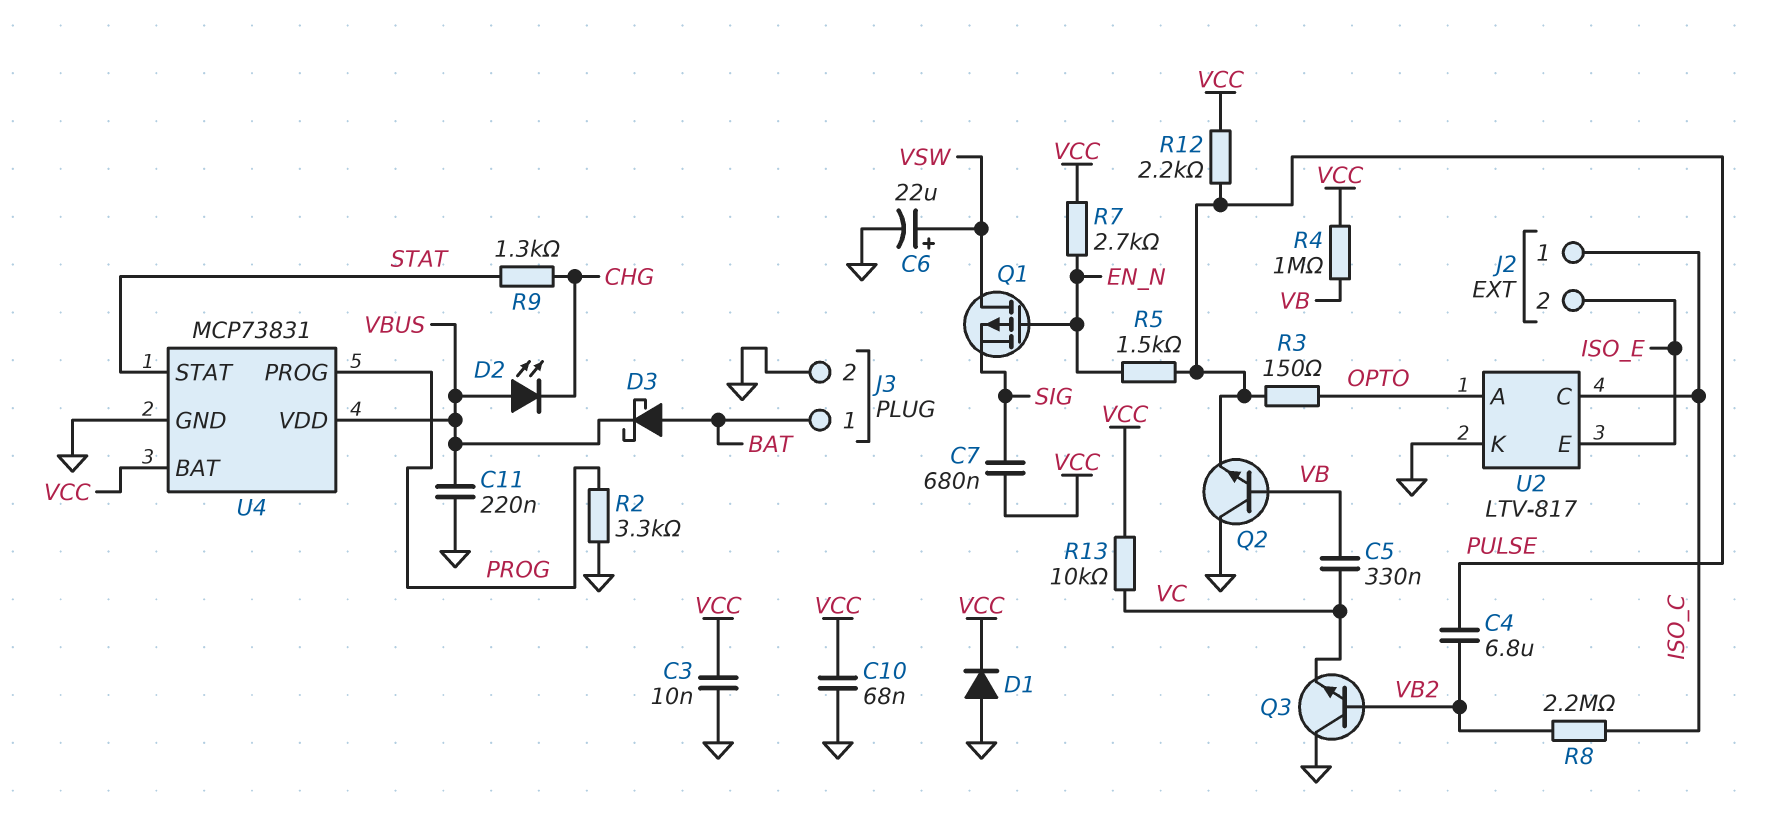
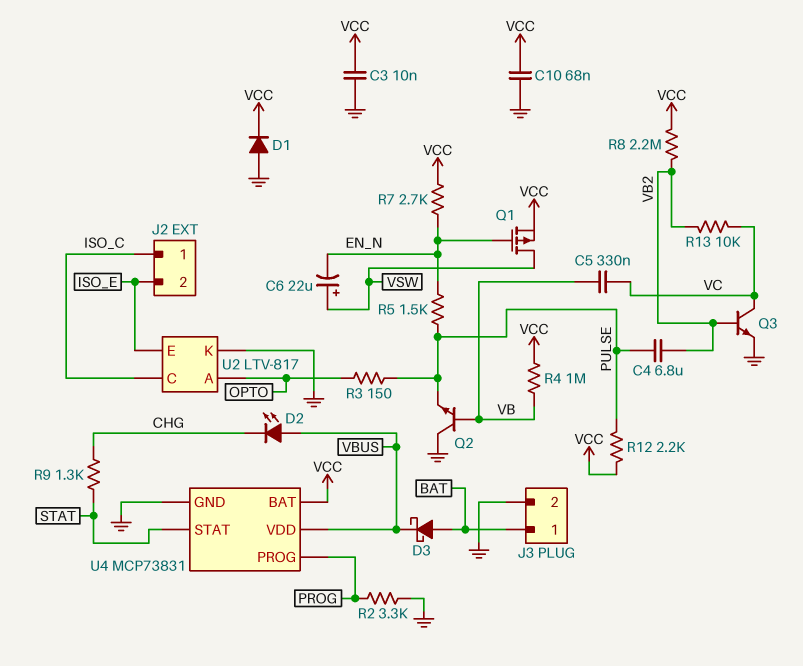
C6: 22uF (plus VSW, minus GND) -> 22uF (plus VSW, minus EN_N)
C7: 680nF (SIG, VCC) -> none
C11: 220nF (GND, VBUS) -> none
Q1: PMOS (G EN_N, D VSW, S SIG) -> PMOS (G EN_N, D VSW, S VCC)
Q3: NPN (B VB2, C GND, E VC) -> NPN (B VB2, C VC, E GND)
R8: 2.2M (ISO_C, VB2) -> 2.2M (VB2, VCC)
R13: 10k (VC, VCC) -> 10k (VB2, VC)

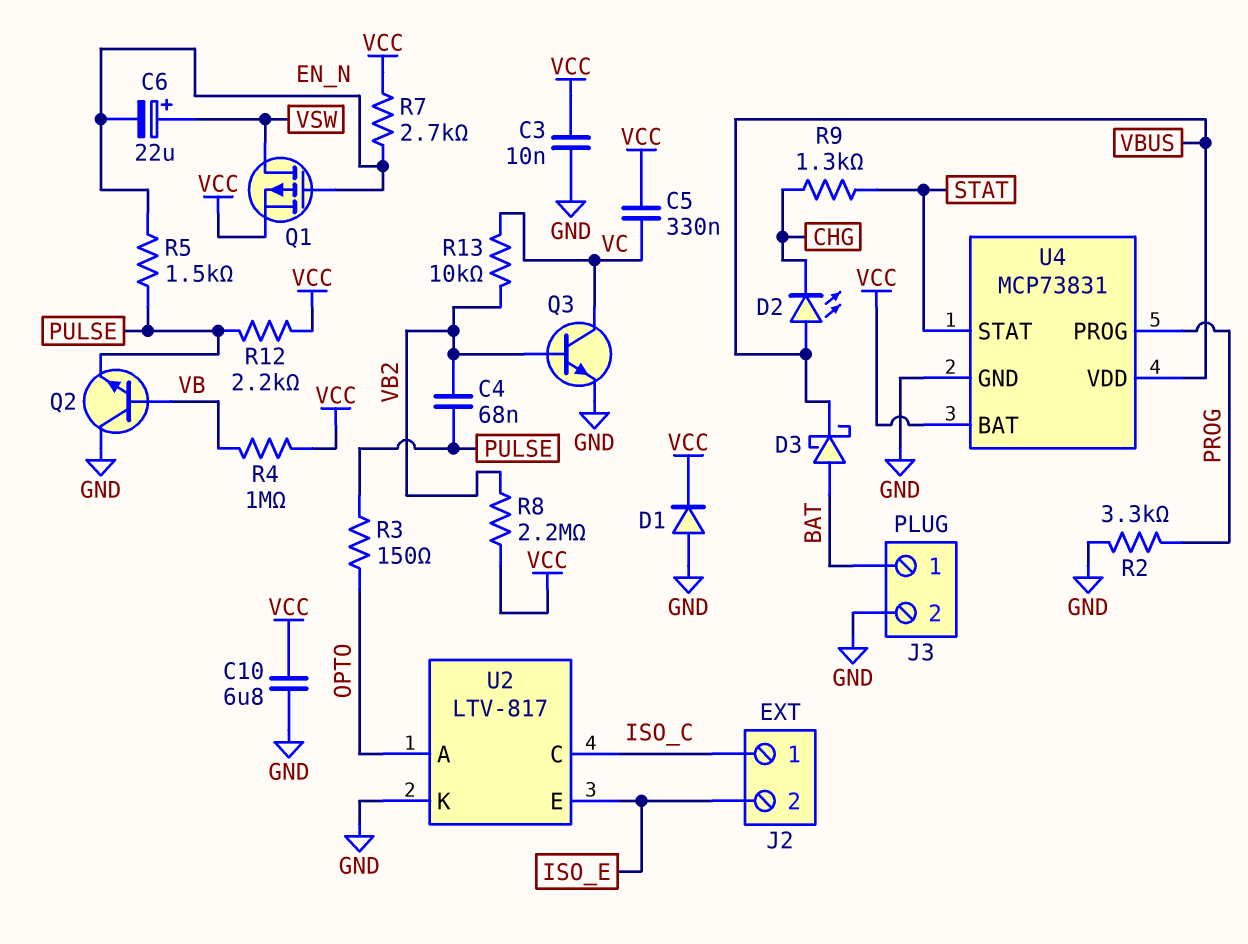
C4: 6.8uF (PULSE, VB2) -> 68nF (PULSE, VB2)
C5: 330nF (VB, VC) -> 330nF (VC, VCC)
C10: 68nF (GND, VCC) -> 6.8uF (GND, VCC)

